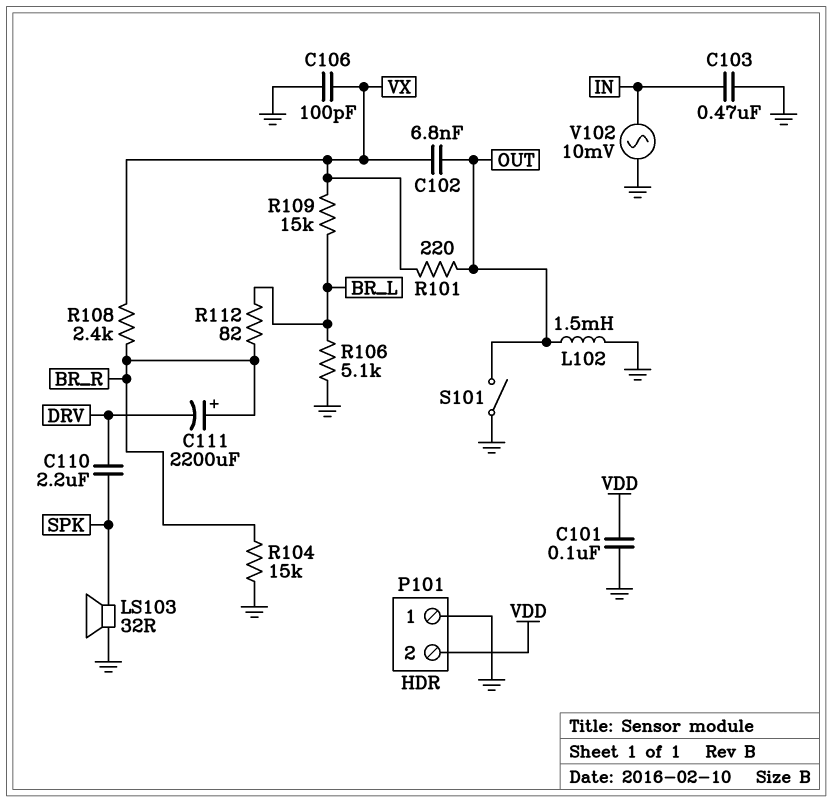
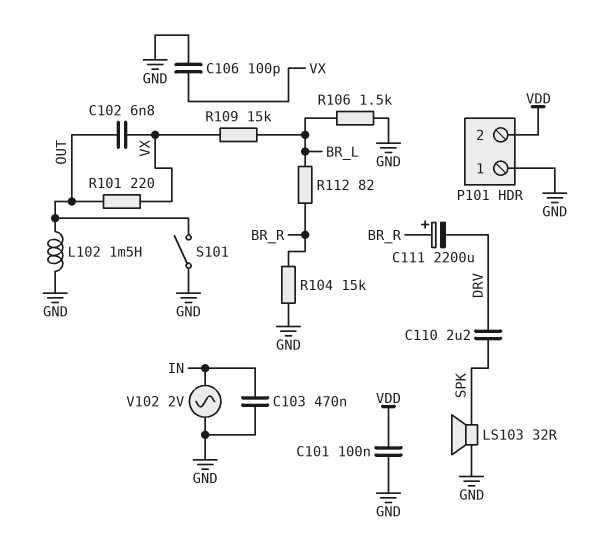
R106: 5.1k (BR_L, GND) -> 1.5k (BR_L, GND)
R108: 2.4k (BR_R, VX) -> none
V102: AC 10mV (GND, IN) -> AC 2V (GND, IN)

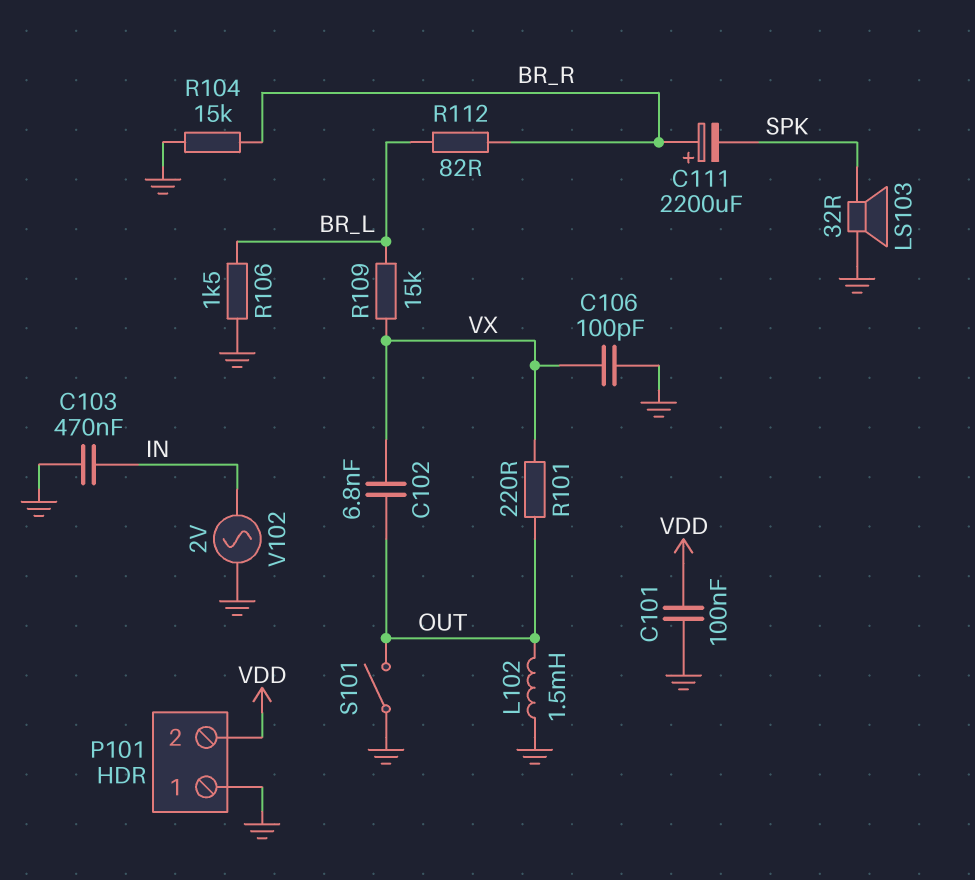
C110: 2.2uF (DRV, SPK) -> none
C111: 2200uF (plus BR_R, minus DRV) -> 2200uF (plus BR_R, minus SPK)

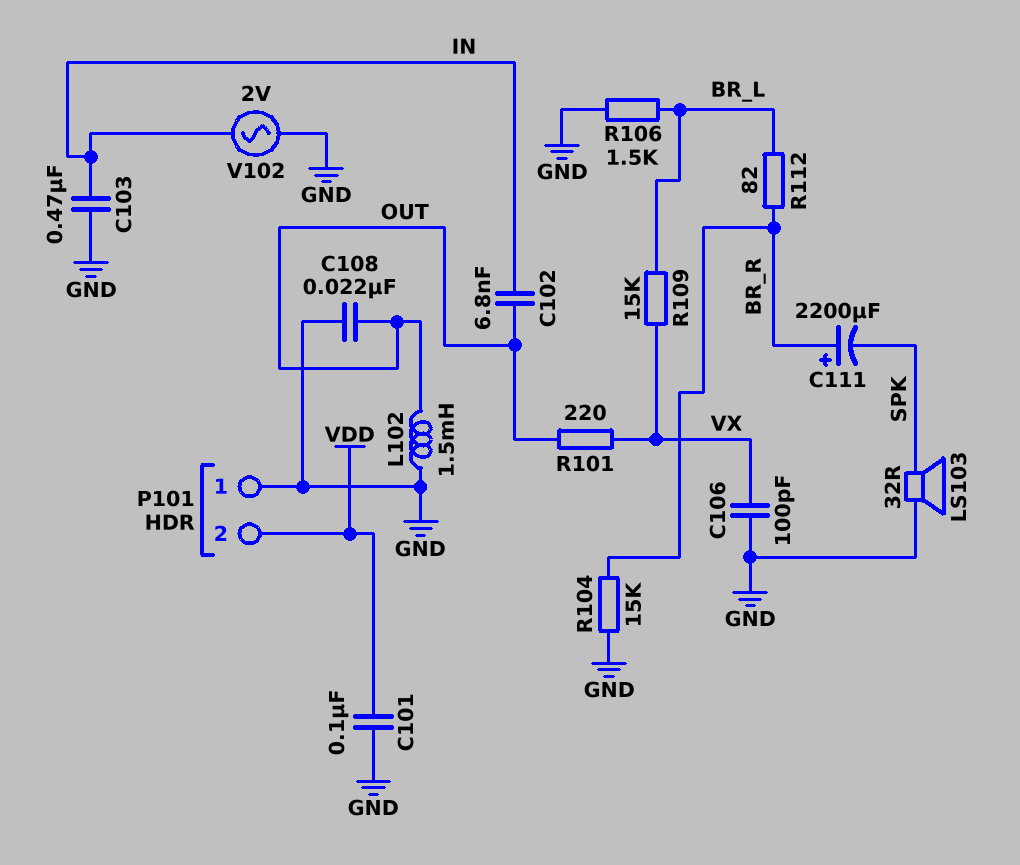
C102: 6.8nF (OUT, VX) -> 6.8nF (IN, OUT)
C108: none -> 22nF (GND, OUT)
S101: switch (GND, OUT) -> none

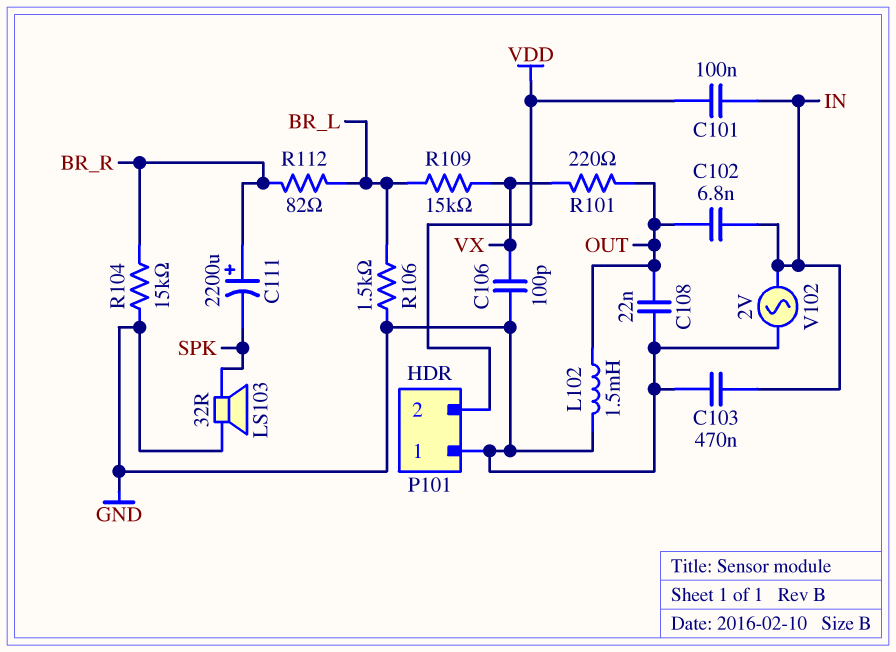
C101: 100nF (GND, VDD) -> 100nF (IN, VDD)

